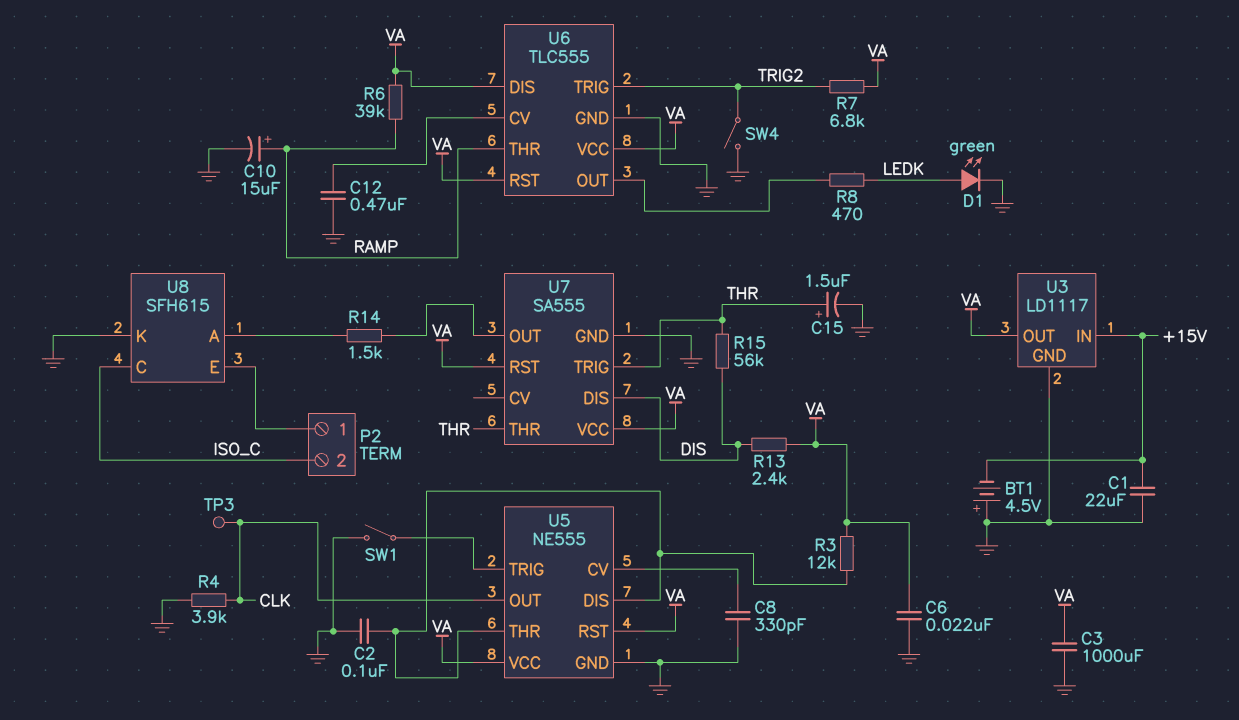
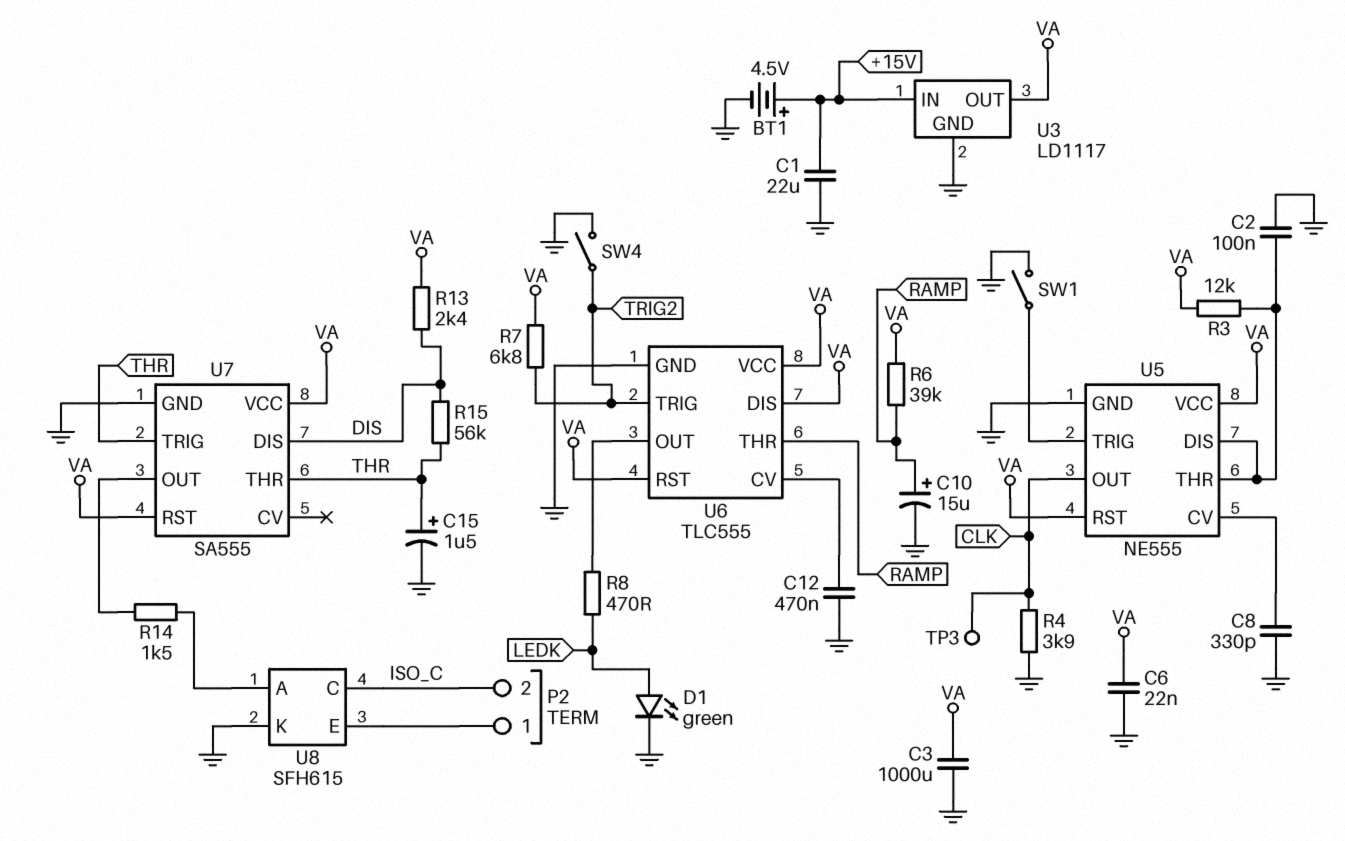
BT1: 4.5V (plus GND, minus +15V) -> 4.5V (plus +15V, minus GND)

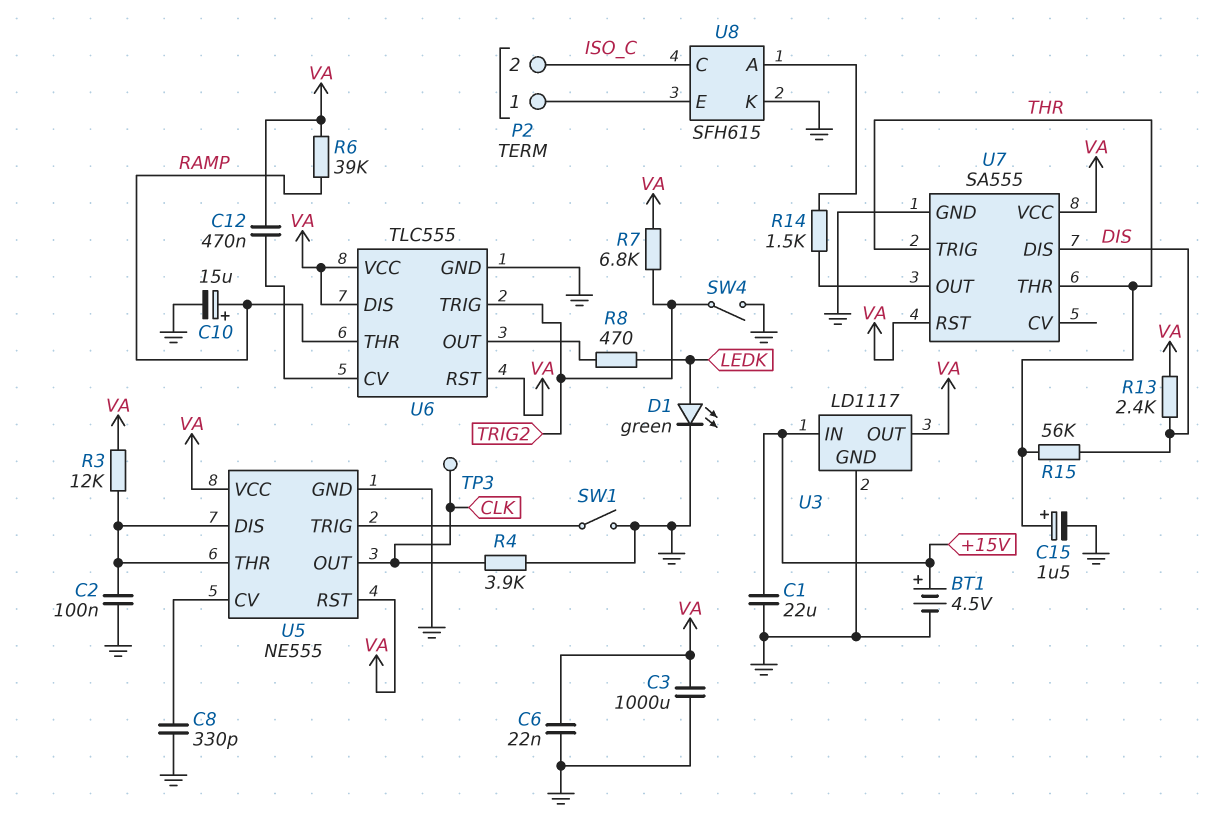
C12: 470nF (GND, U6/CV) -> 470nF (U6/CV, VA)

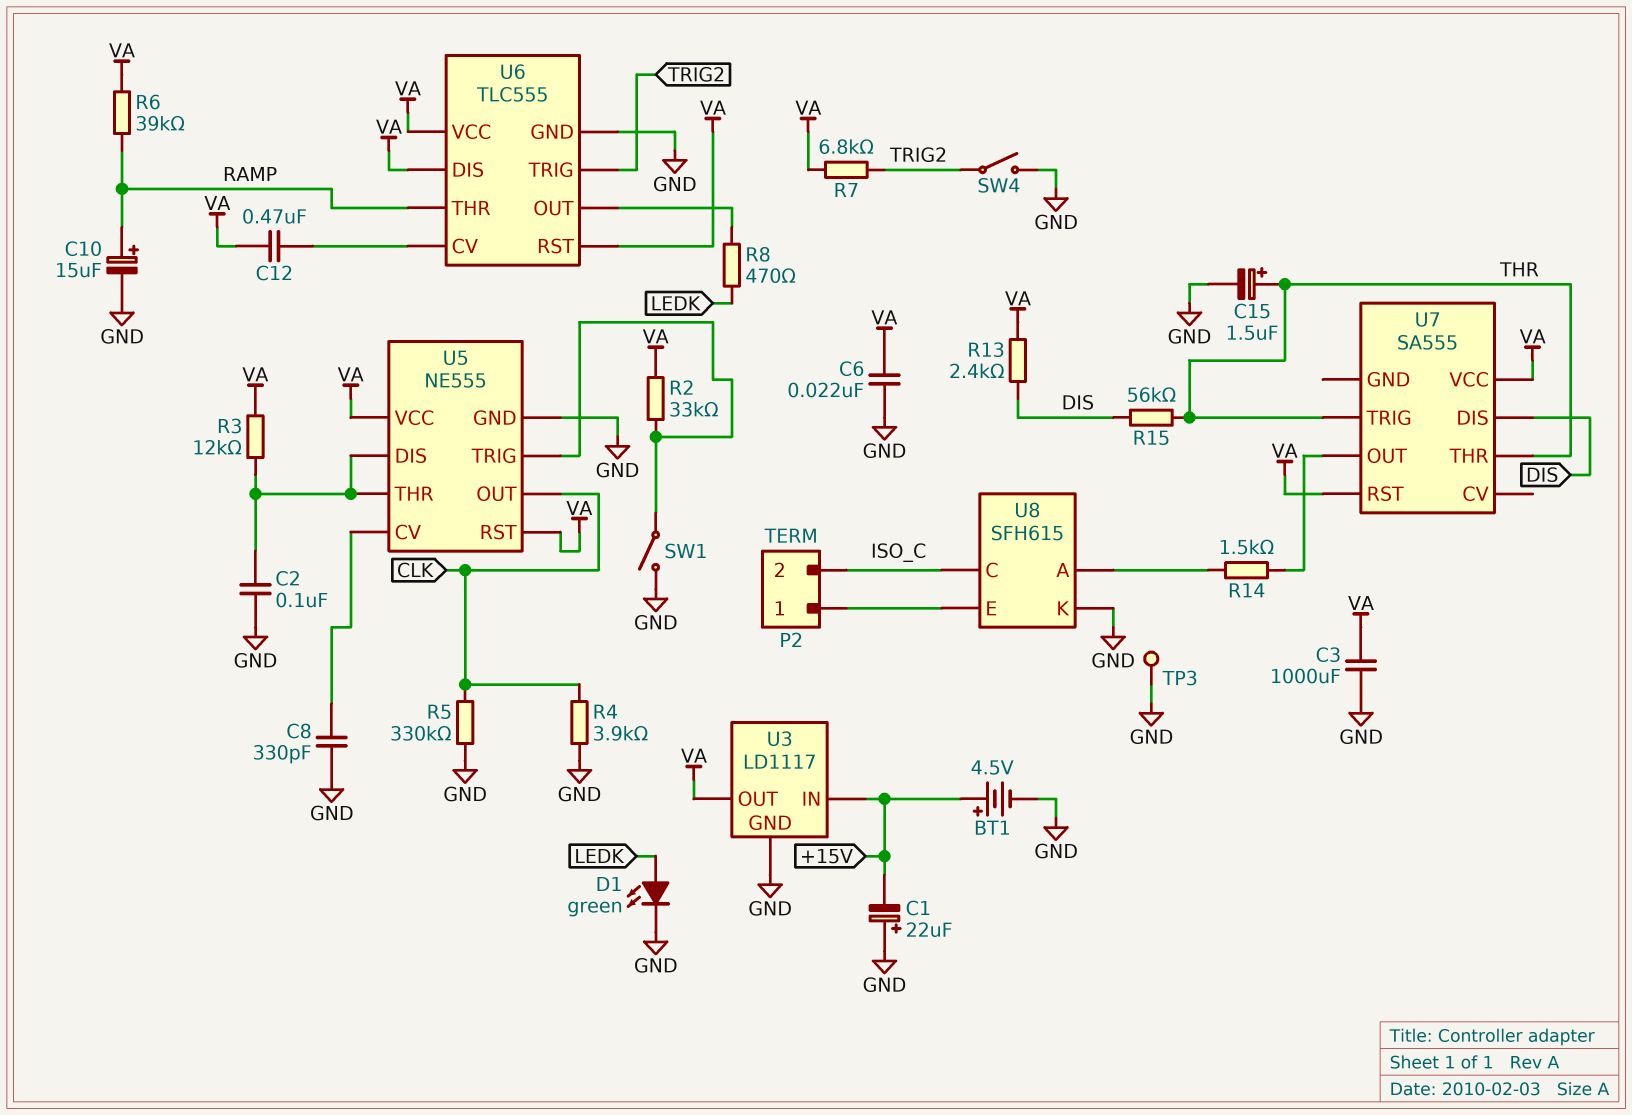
C1: 22uF (+15V, GND) -> 22uF (plus GND, minus +15V)
R2: none -> 33k (U5/TRIG, VA)
R5: none -> 330k (CLK, GND)
TP3: test point (CLK) -> test point (GND)
U7 pin GND: GND -> none

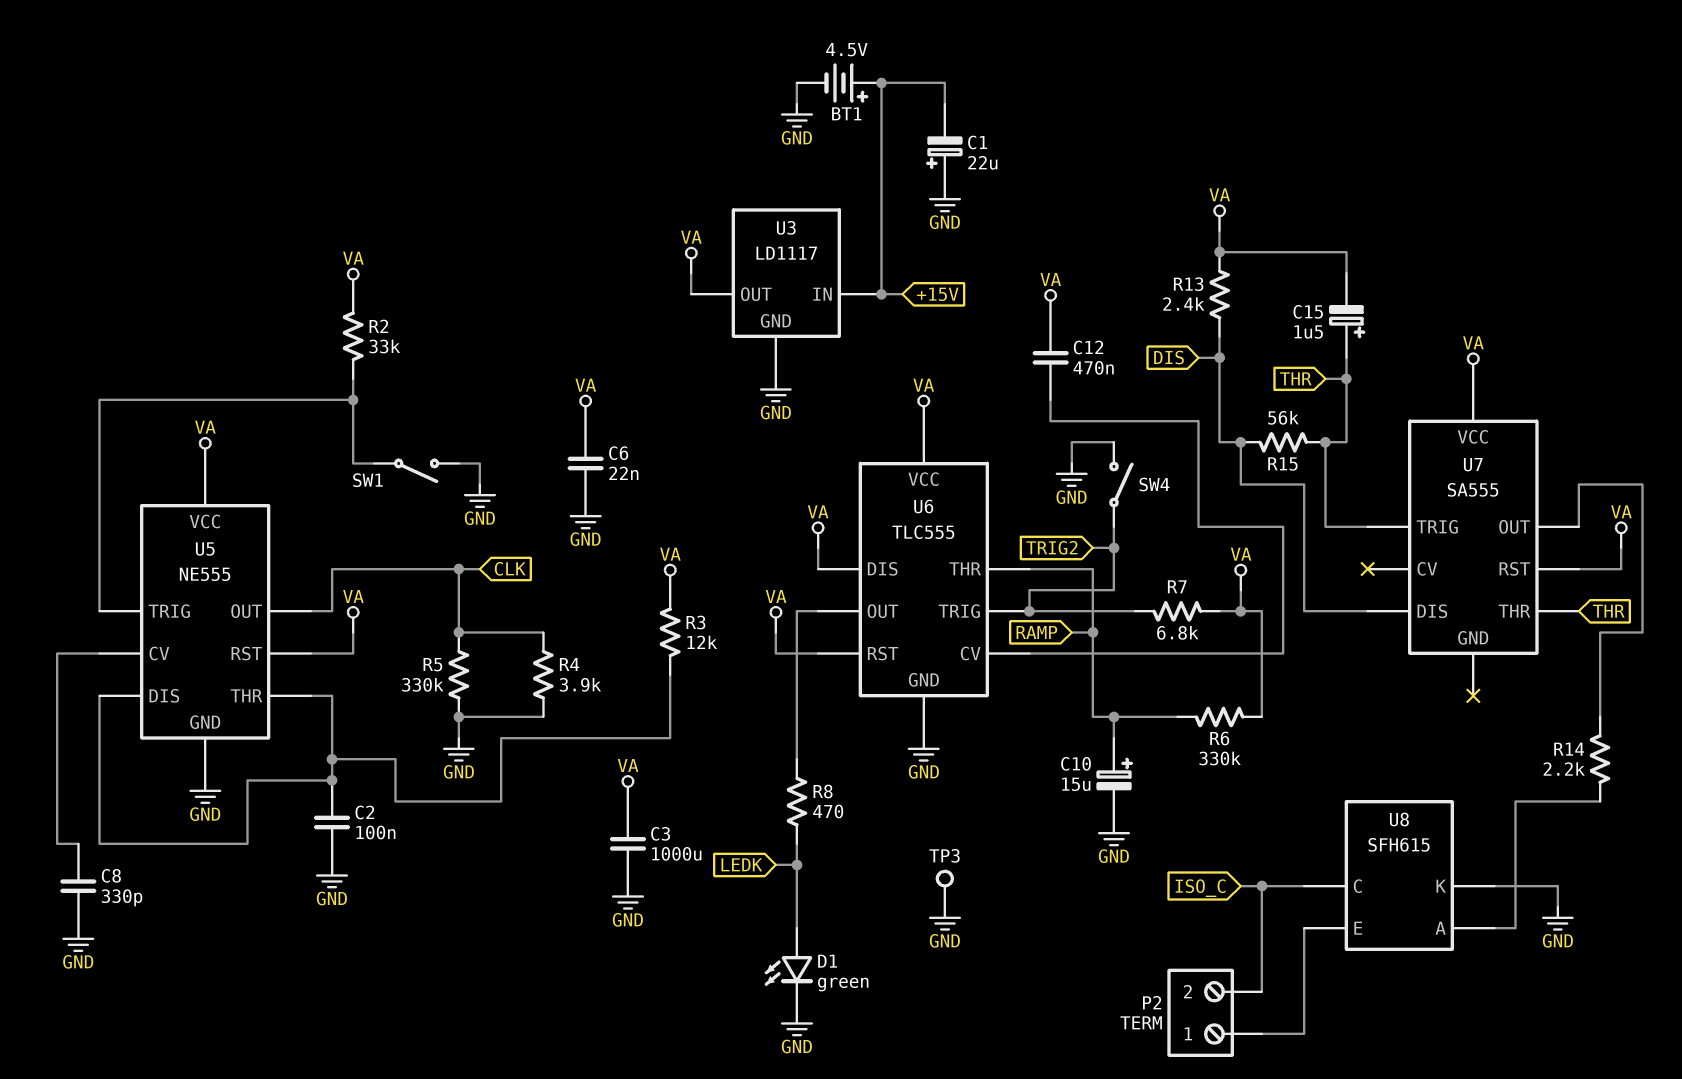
C15: 1.5uF (plus THR, minus GND) -> 1.5uF (plus THR, minus VA)
R6: 39k (RAMP, VA) -> 330k (RAMP, VA)
R14: 1.5k (U7/OUT, U8/A) -> 2.2k (U7/OUT, U8/A)

